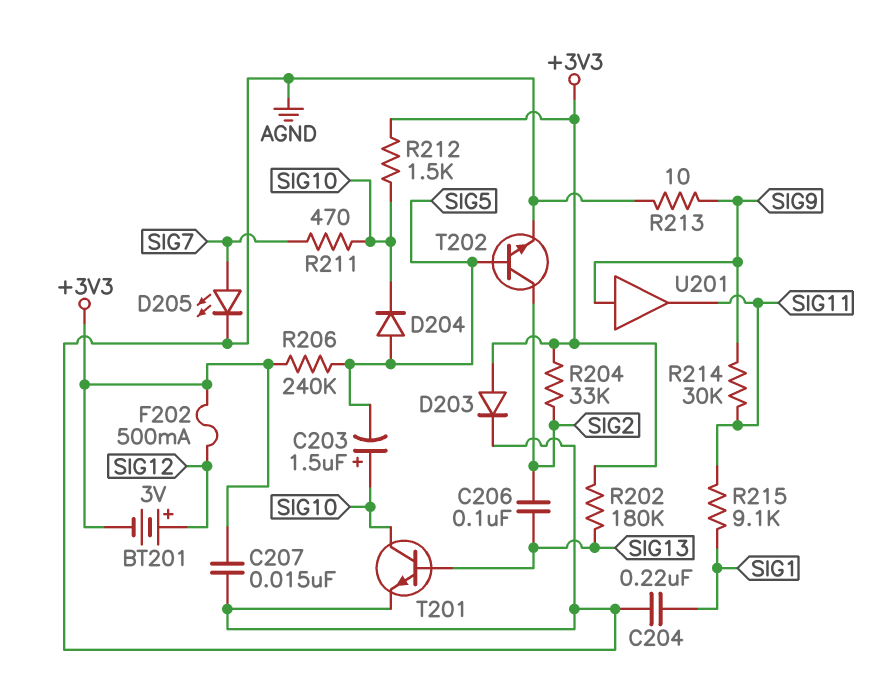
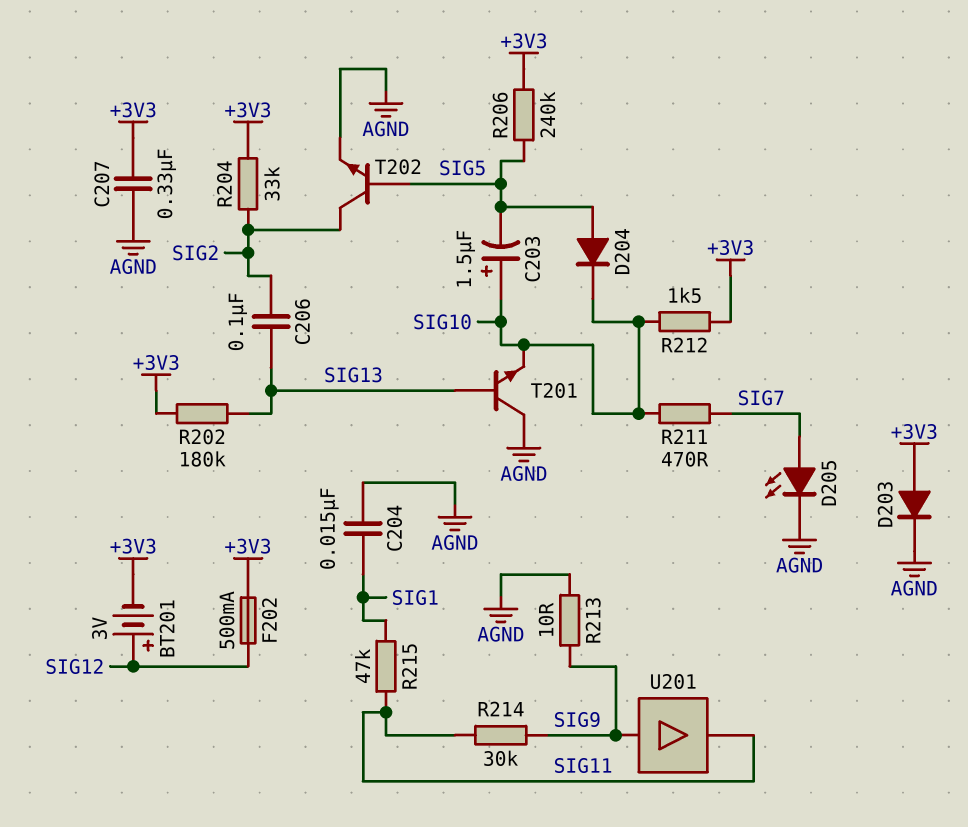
C204: 220nF (AGND, SIG1) -> 15nF (AGND, SIG1)
C207: 15nF (+3V3, AGND) -> 330nF (+3V3, AGND)
R215: 9.1k (SIG1, SIG11) -> 47k (SIG1, SIG11)
T201: NPN (B SIG13, C SIG10, E AGND) -> NPN (B SIG13, C AGND, E SIG10)

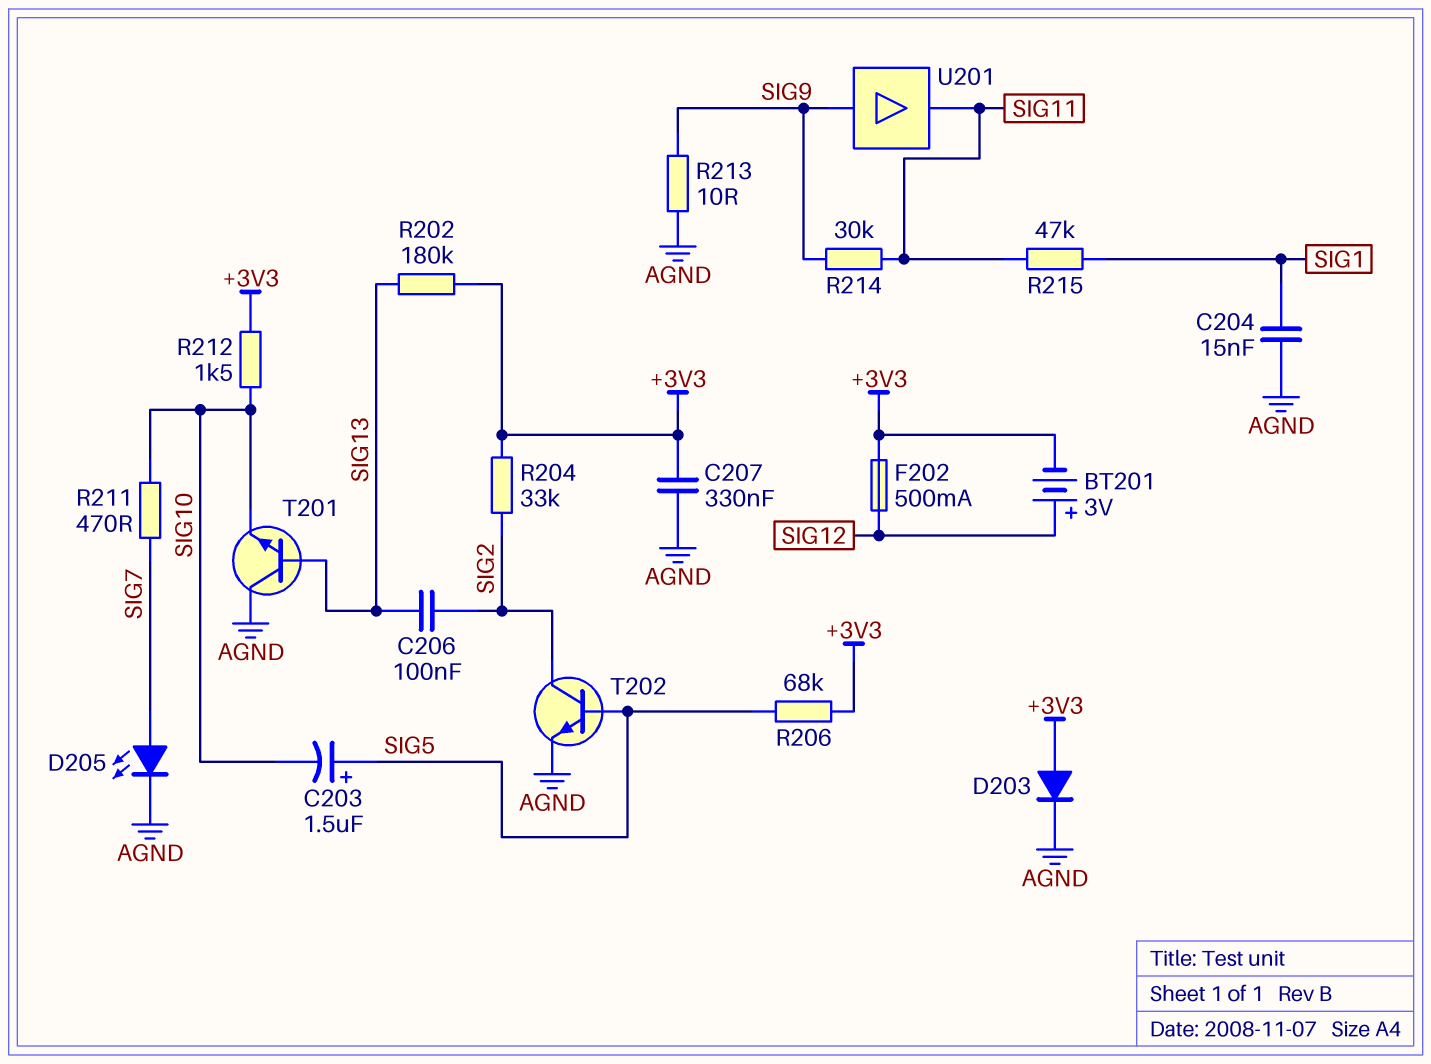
C203: 1.5uF (plus SIG10, minus SIG5) -> 1.5uF (plus SIG5, minus SIG10)
D204: diode (A SIG5, K SIG10) -> none
R206: 240k (+3V3, SIG5) -> 68k (+3V3, SIG5)

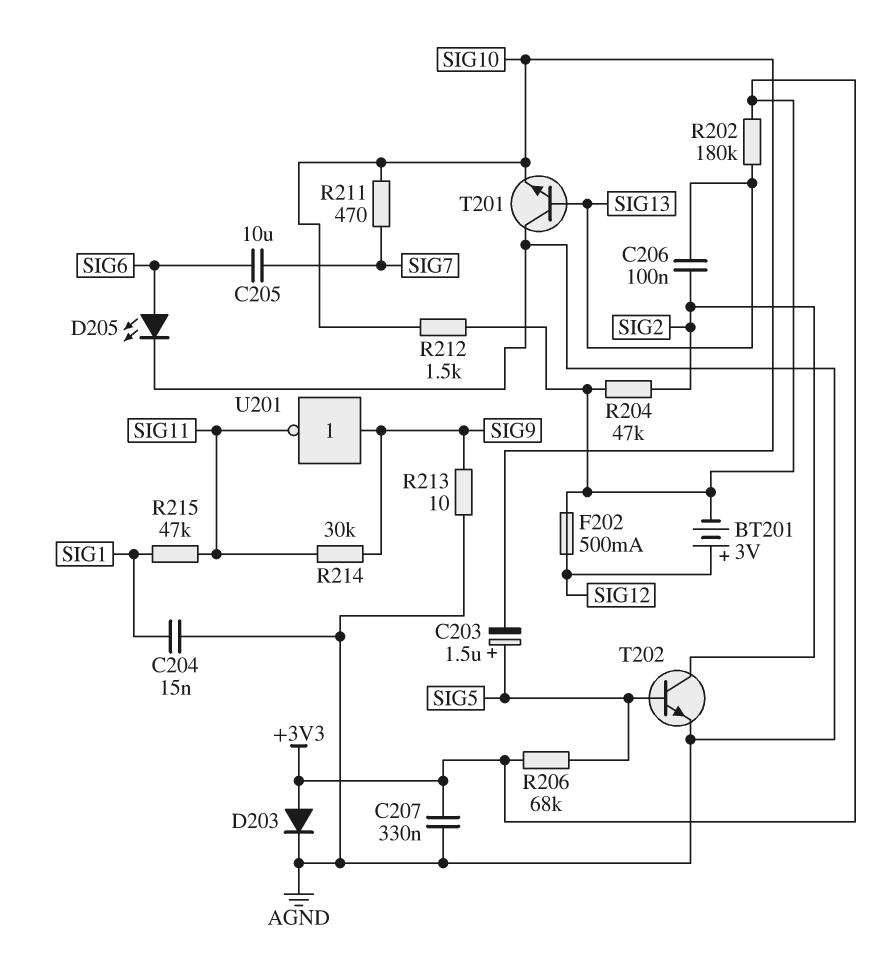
C205: none -> 10uF (SIG6, SIG7)
D205: LED (A SIG7, K AGND) -> LED (A SIG6, K AGND)
R204: 33k (+3V3, SIG2) -> 47k (+3V3, SIG2)
U201: buffer (in SIG9, out SIG11) -> NOT (in SIG9, out SIG11)

